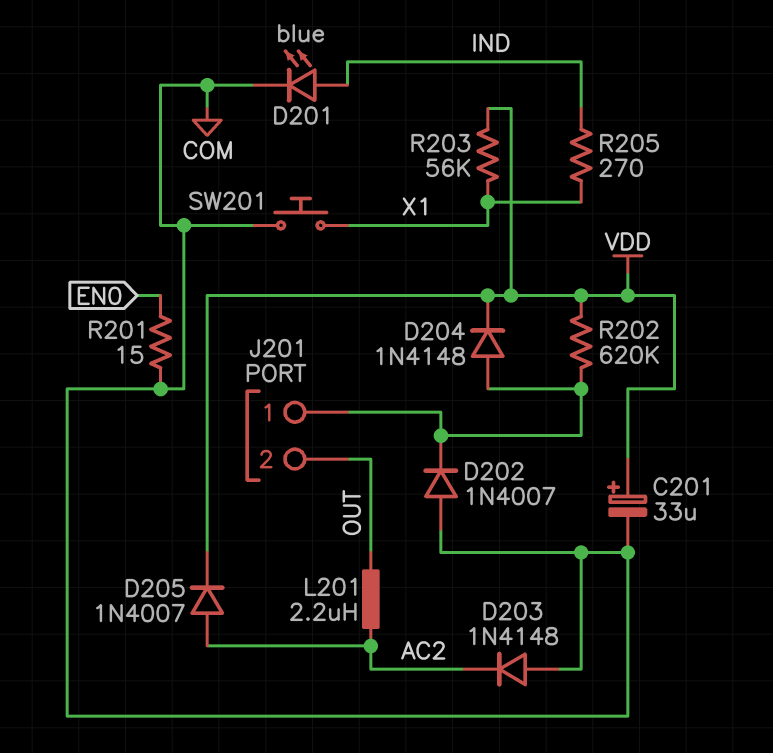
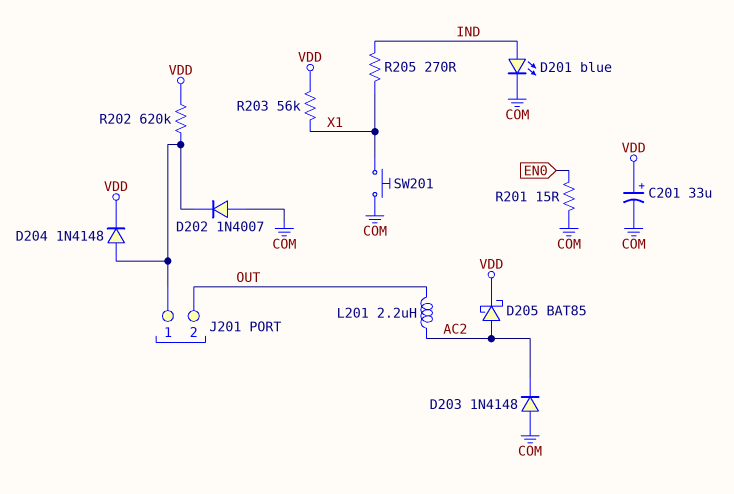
D205: diode 1N4007 (A AC2, K VDD) -> schottky BAT85 (A AC2, K VDD)

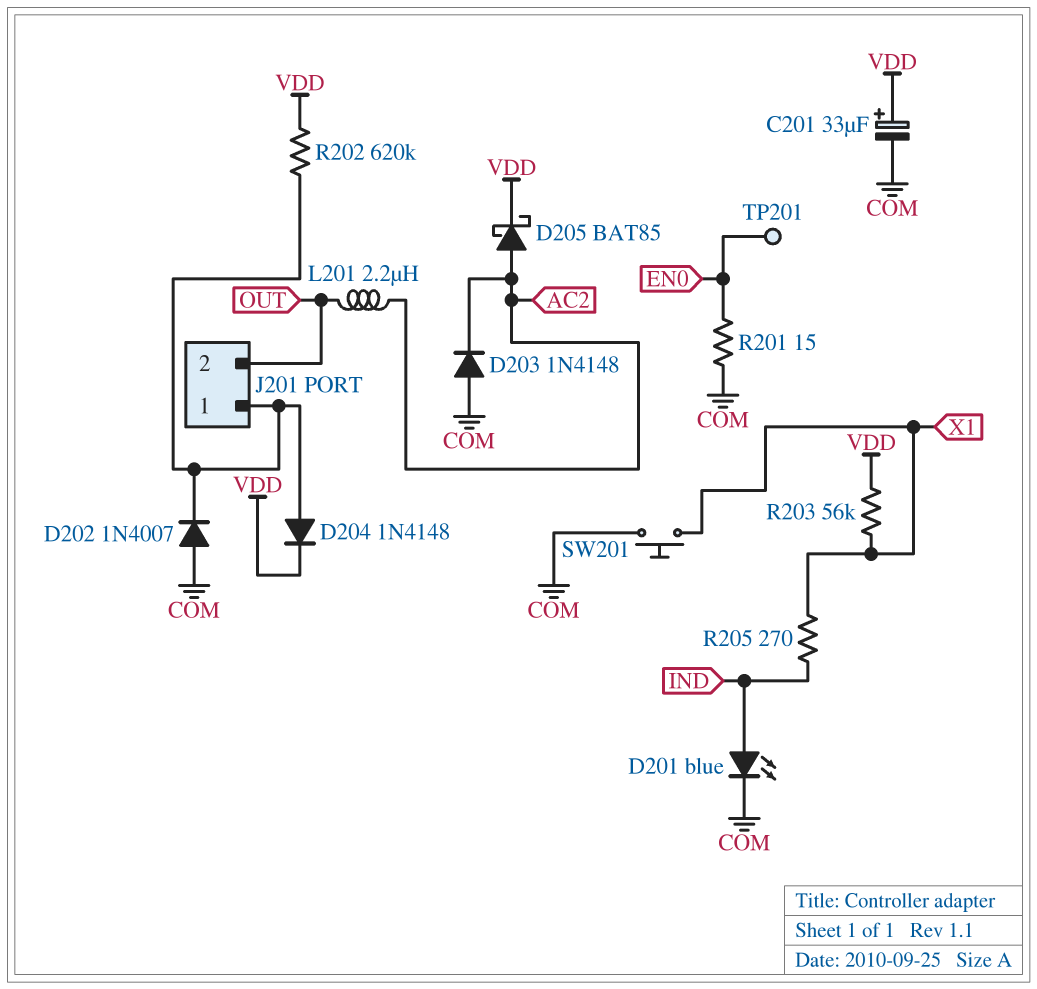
TP201: none -> test point (EN0)

